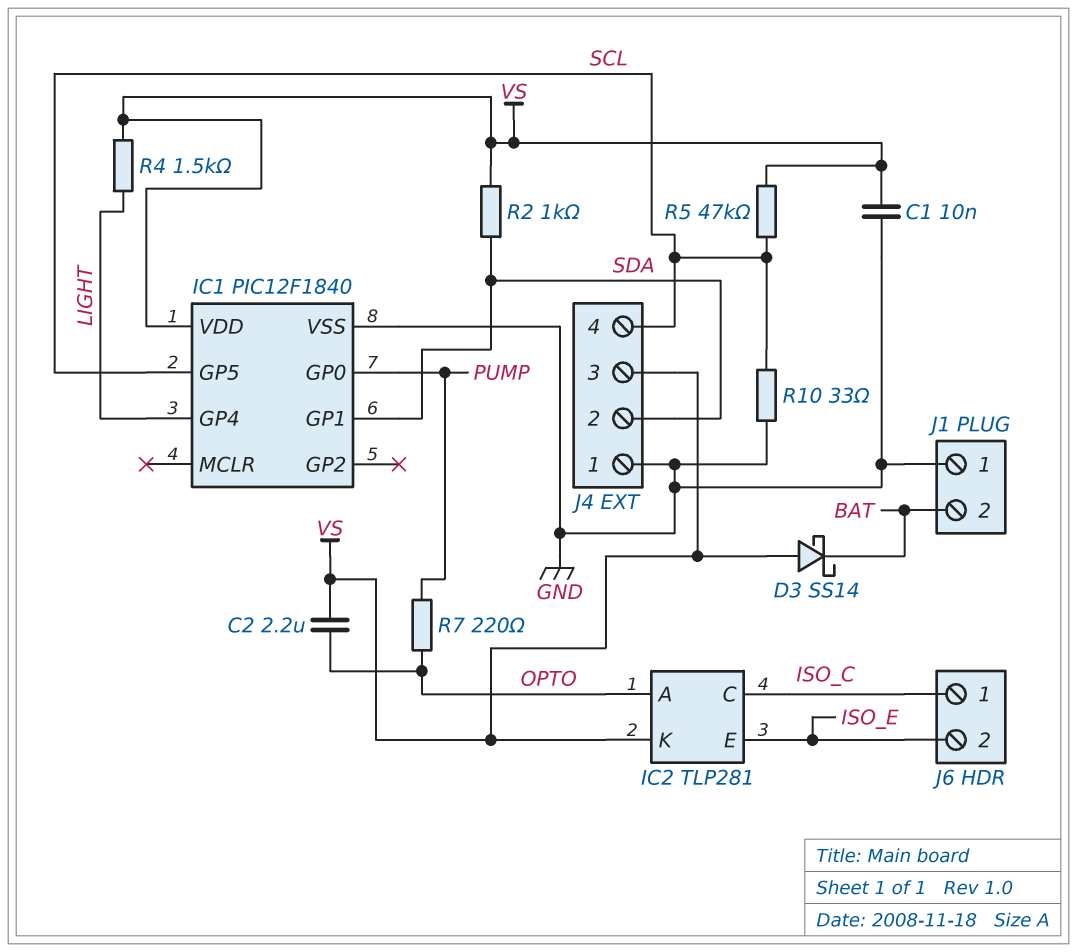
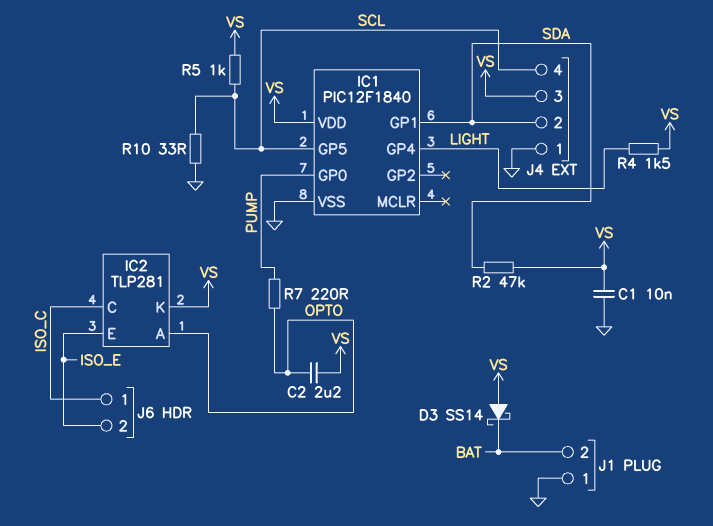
R2: 1k (SDA, VS) -> 47k (SDA, VS)
R5: 47k (SCL, VS) -> 1k (SCL, VS)

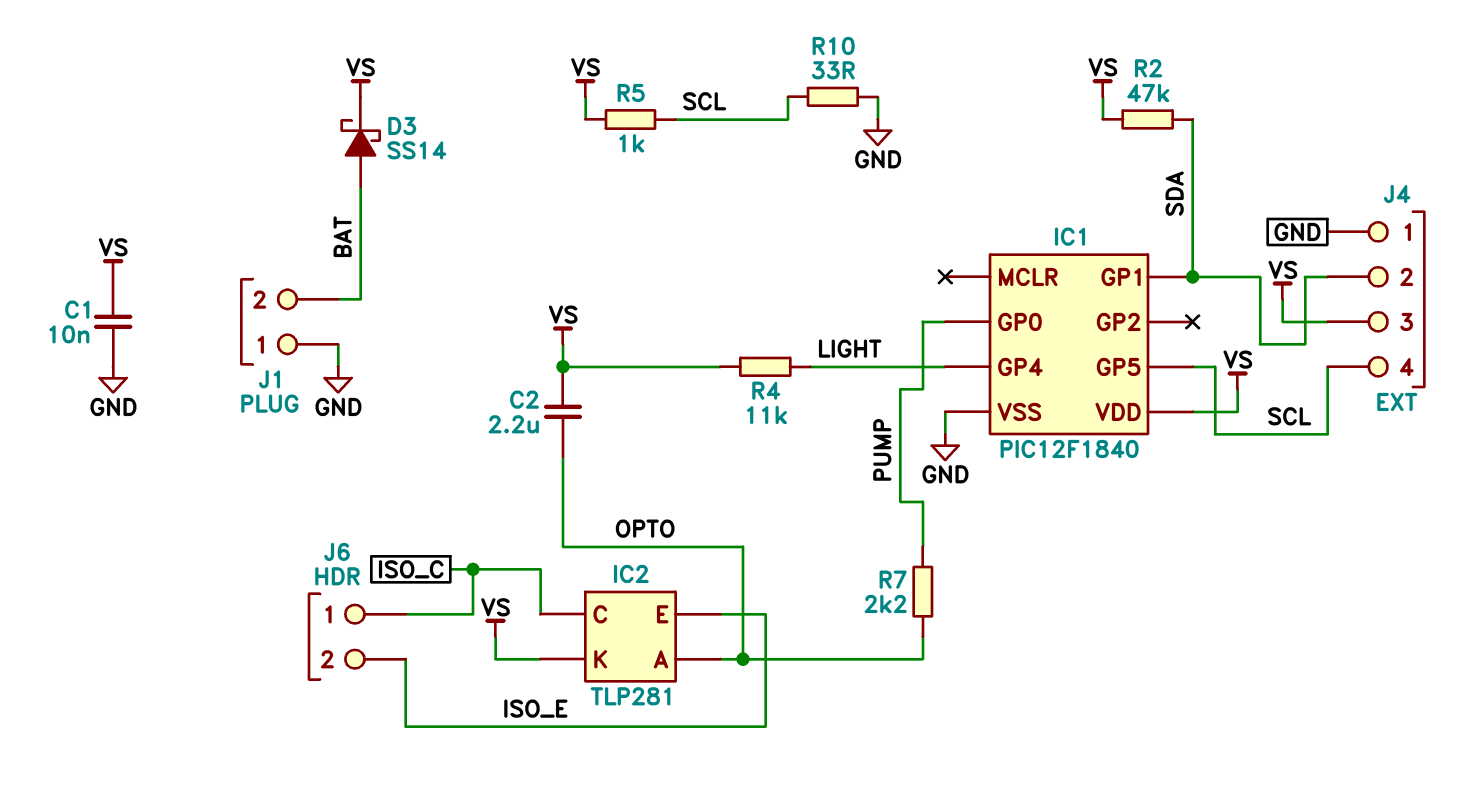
D3: schottky SS14 (A VS, K BAT) -> schottky SS14 (A BAT, K VS)
R4: 1.5k (LIGHT, VS) -> 11k (LIGHT, VS)
R7: 220 (OPTO, PUMP) -> 2.2k (OPTO, PUMP)

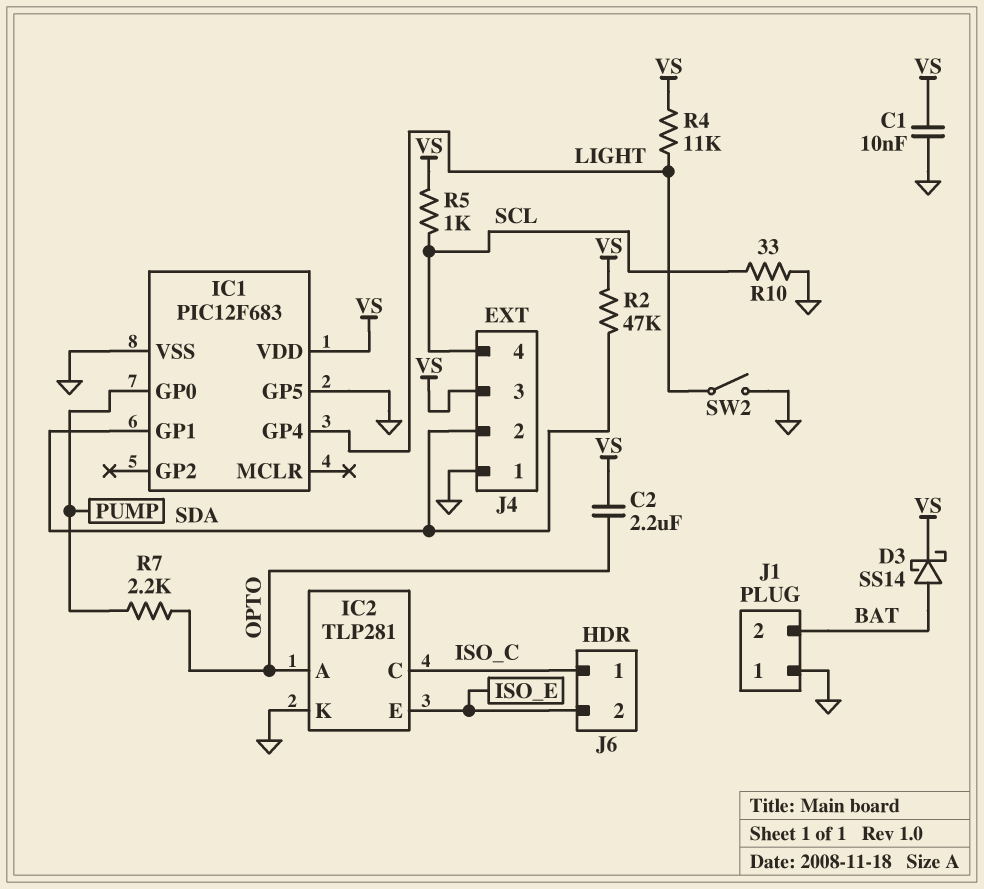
IC1: PIC12F1840 -> PIC12F683
IC1 pin GP5: SCL -> GND
IC2 pin K: VS -> GND
SW2: none -> switch (GND, LIGHT)

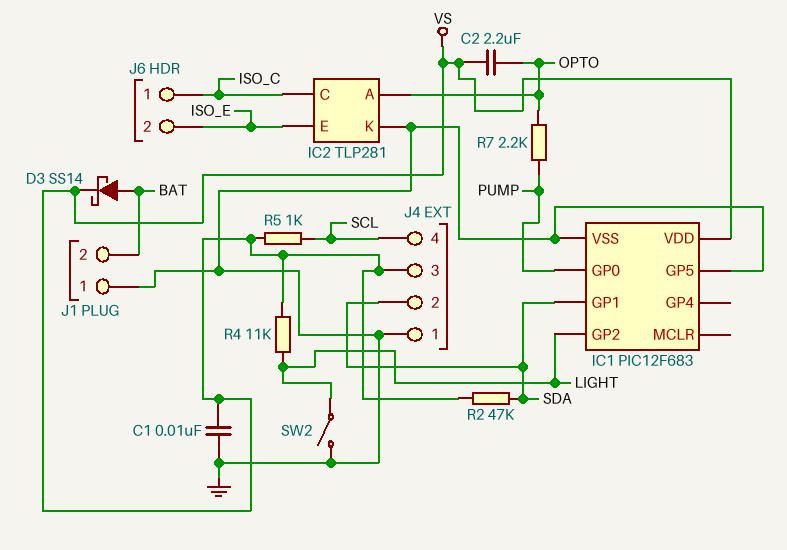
IC1 pin GP2: none -> LIGHT
IC1 pin GP4: LIGHT -> none
R10: 33 (GND, SCL) -> none

